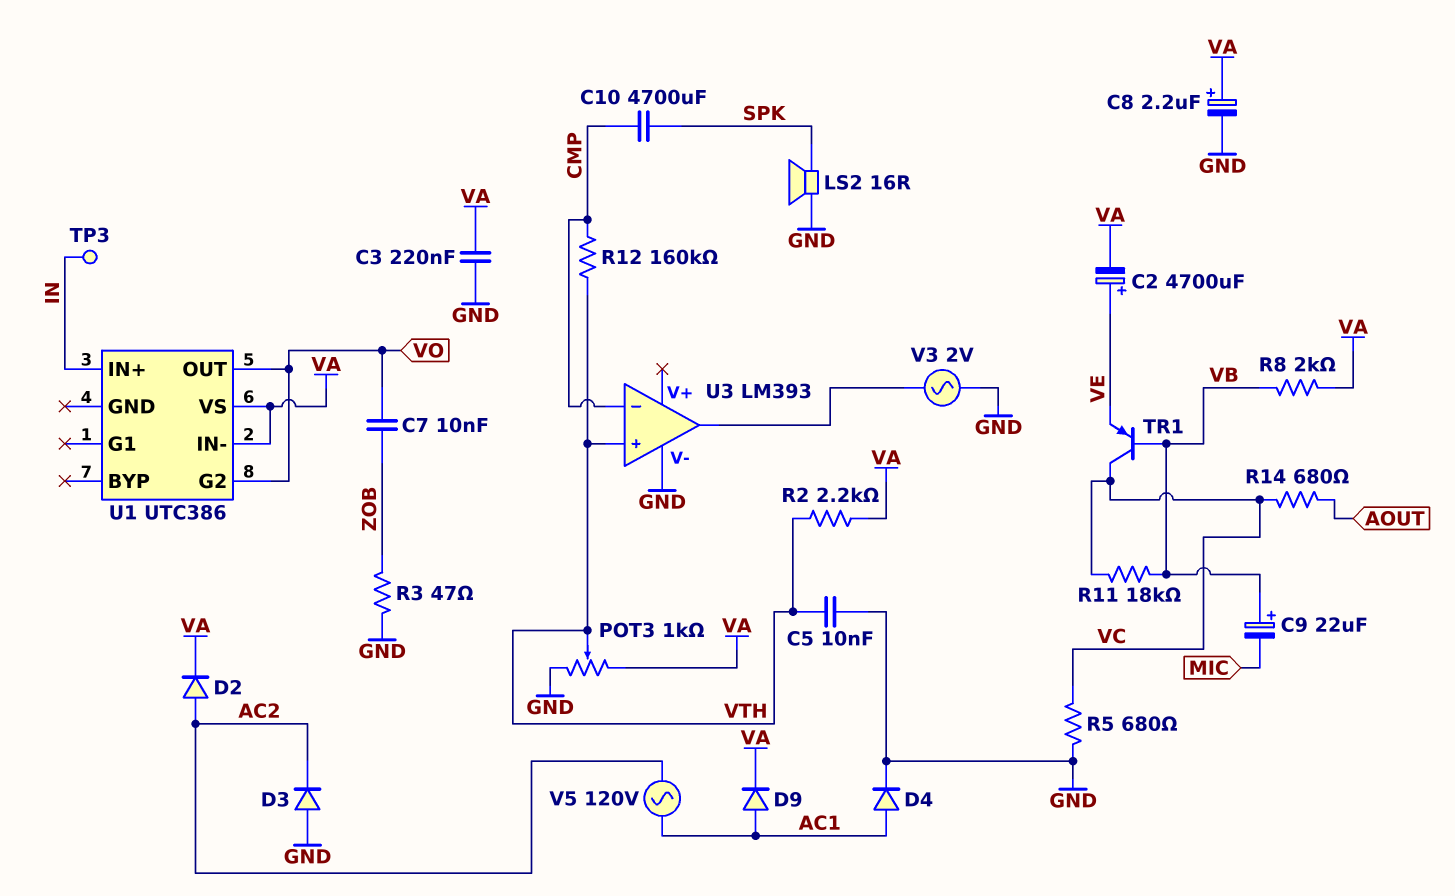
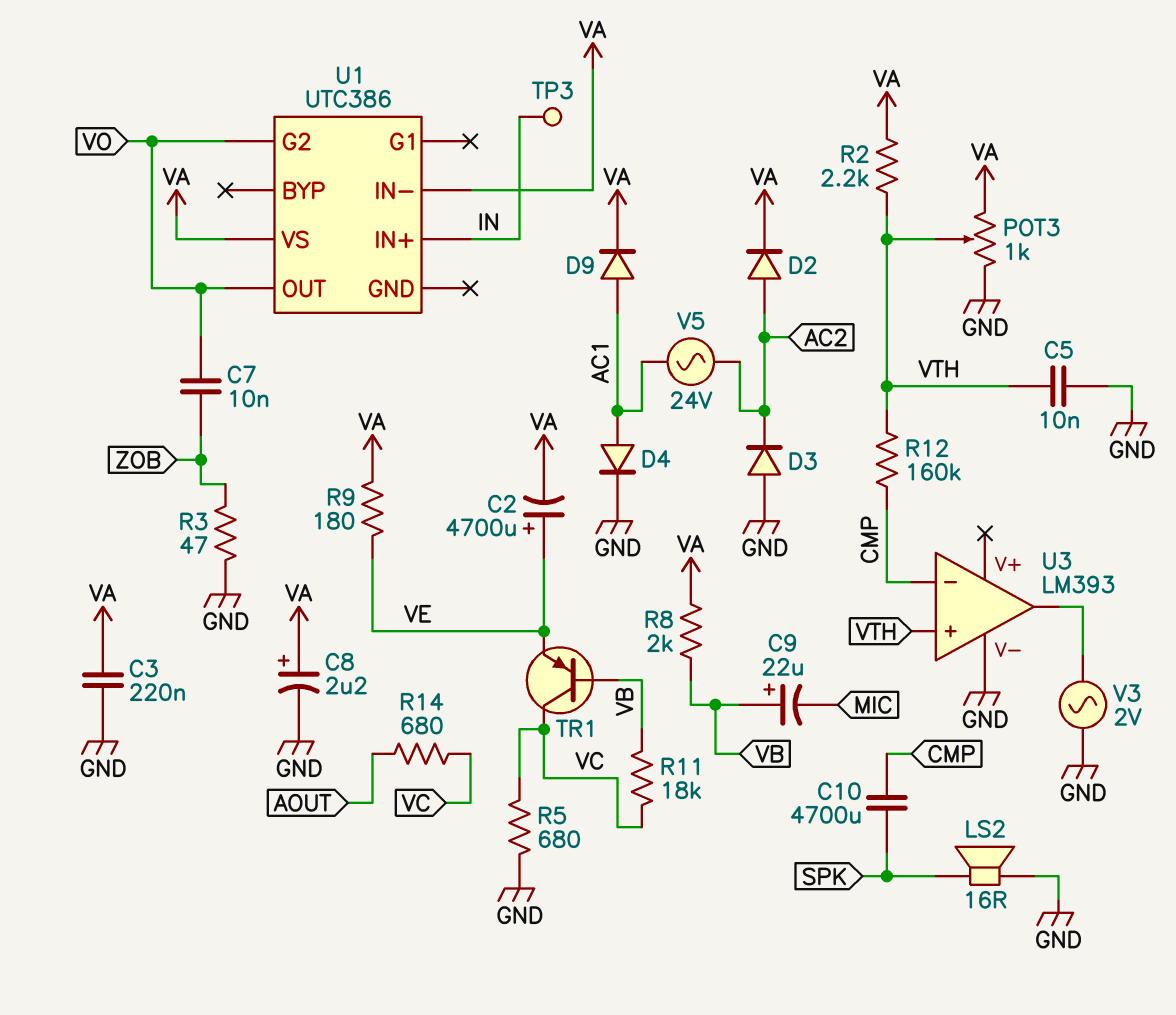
R9: none -> 180 (VA, VE)
V5: AC 120V (AC1, AC2) -> AC 24V (AC1, AC2)

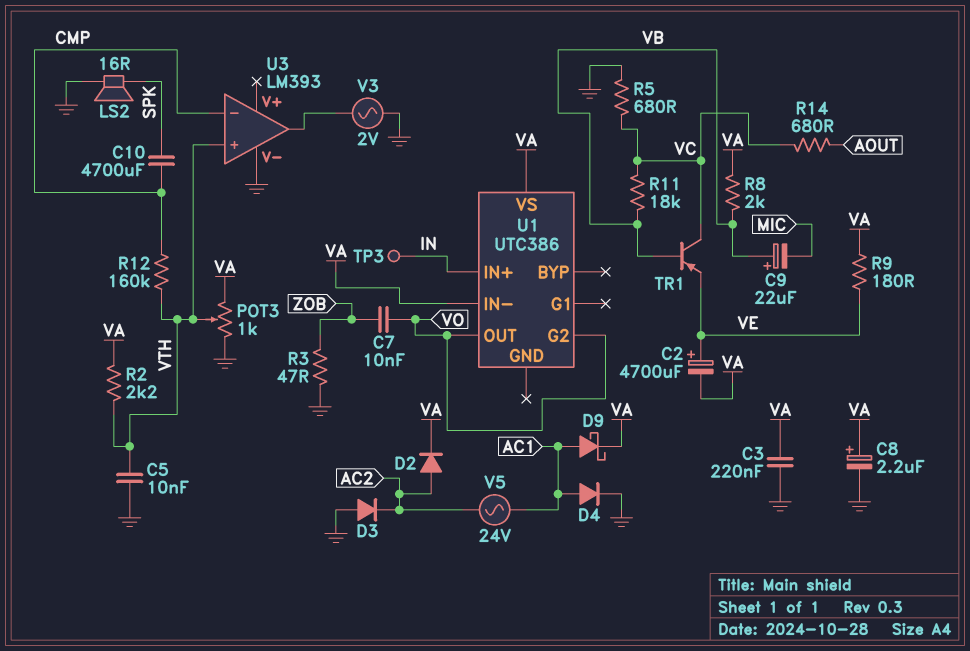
D9: diode (A AC1, K VA) -> schottky (A AC1, K VA)

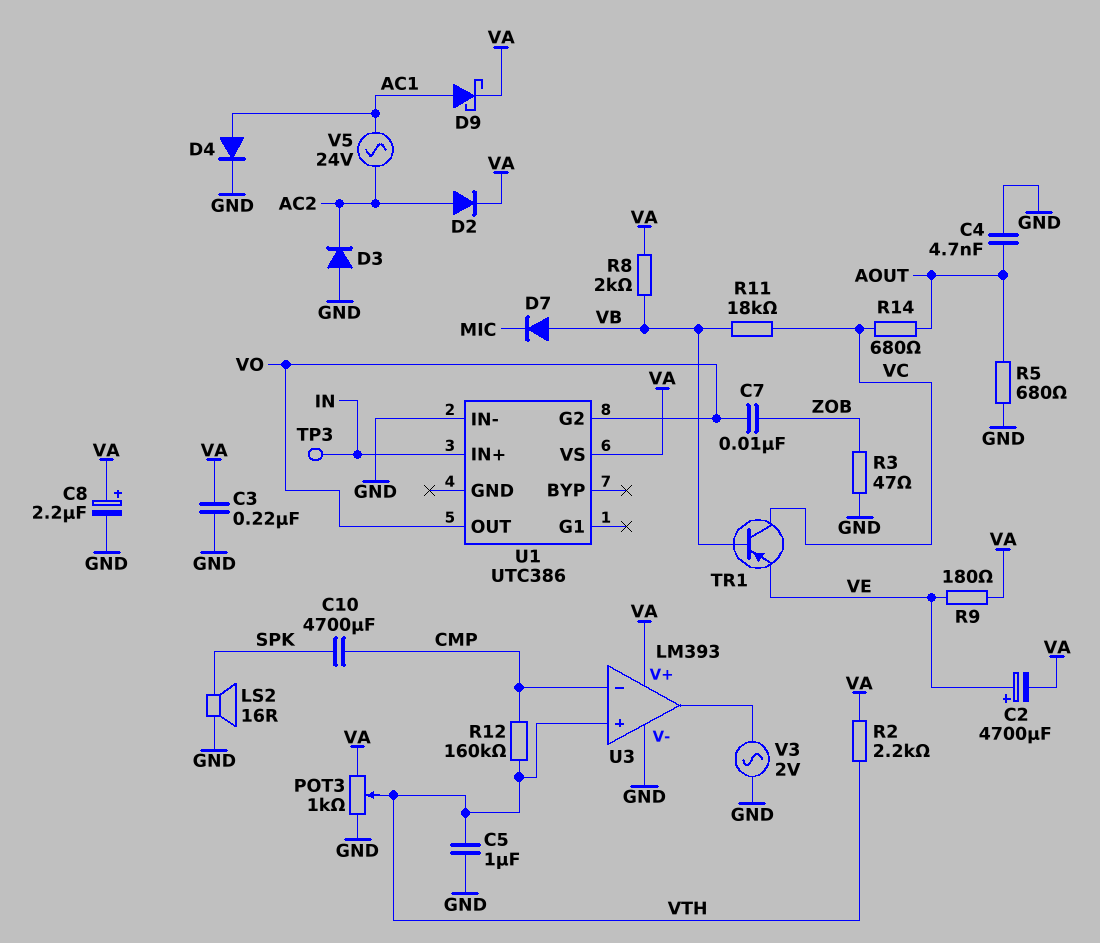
C4: none -> 4.7nF (AOUT, GND)
C5: 10nF (GND, VTH) -> 1uF (GND, VTH)
C9: 22uF (plus VB, minus MIC) -> none
D7: none -> diode (A VB, K MIC)
R5: 680 (GND, VC) -> 680 (AOUT, GND)
U1 pin IN-: VA -> GND
U3 pin V+: none -> VA

